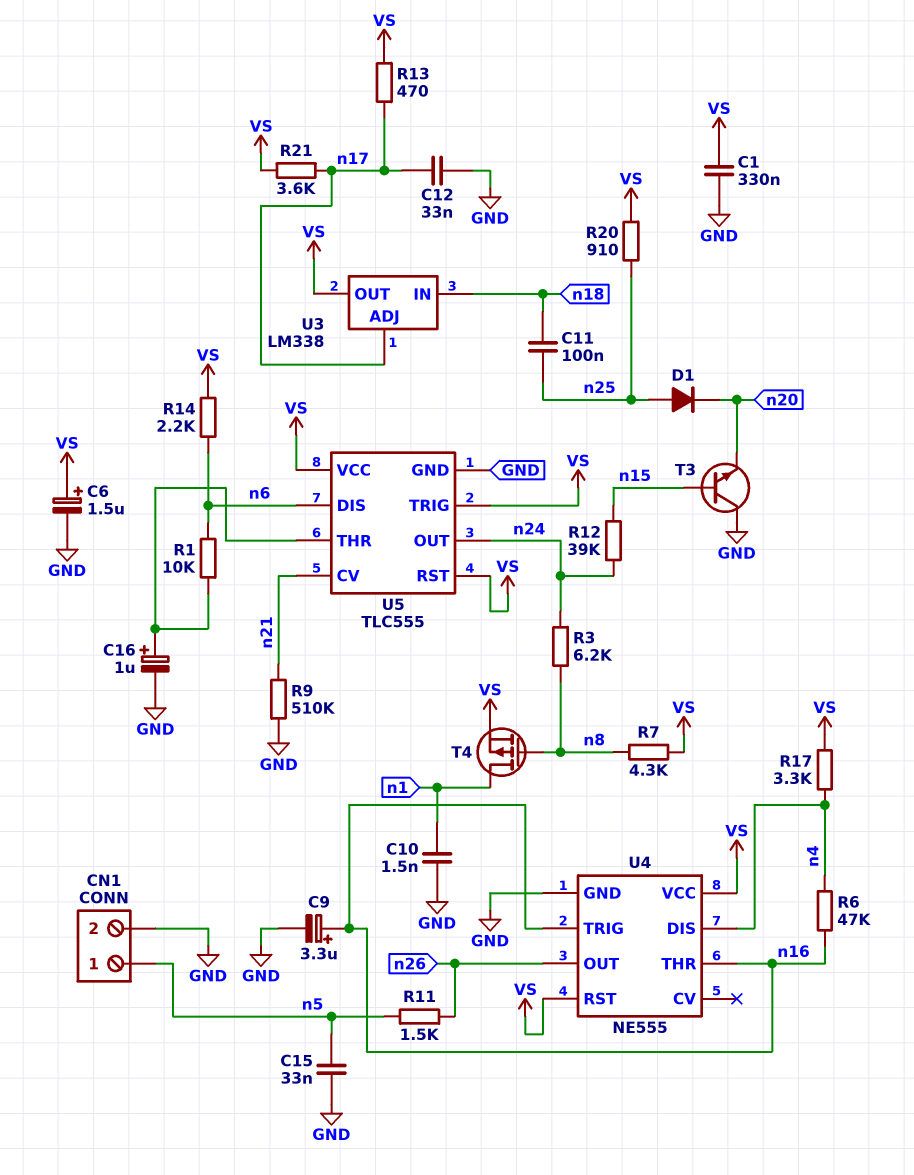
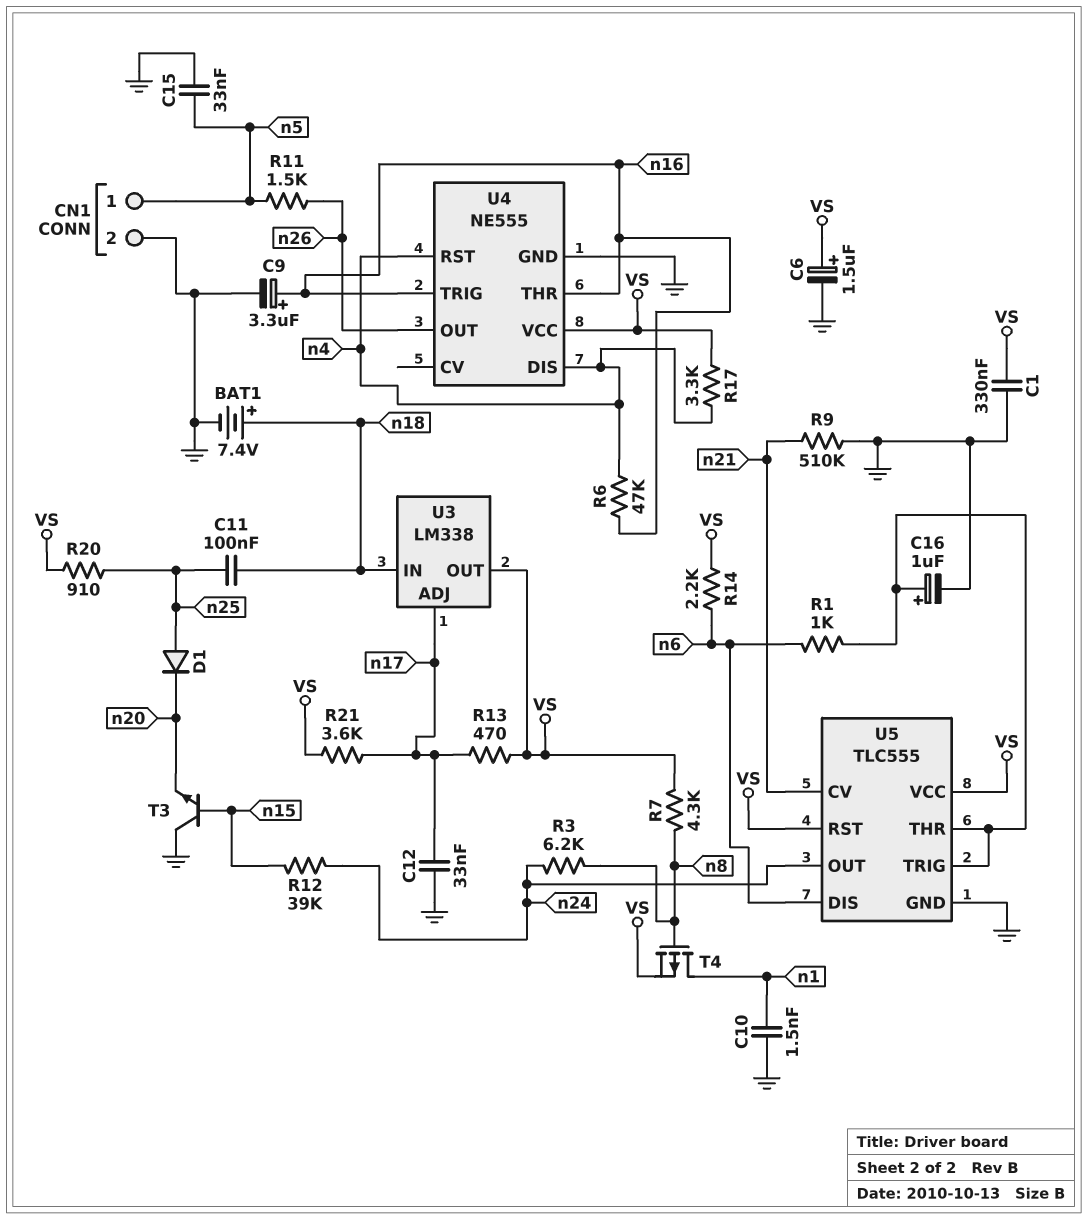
BAT1: none -> 7.4V (plus n18, minus GND)
R1: 10k (U5/THR, n6) -> 1k (U5/THR, n6)
U4 pin RST: VS -> n4
U5 pin TRIG: VS -> U5/THR

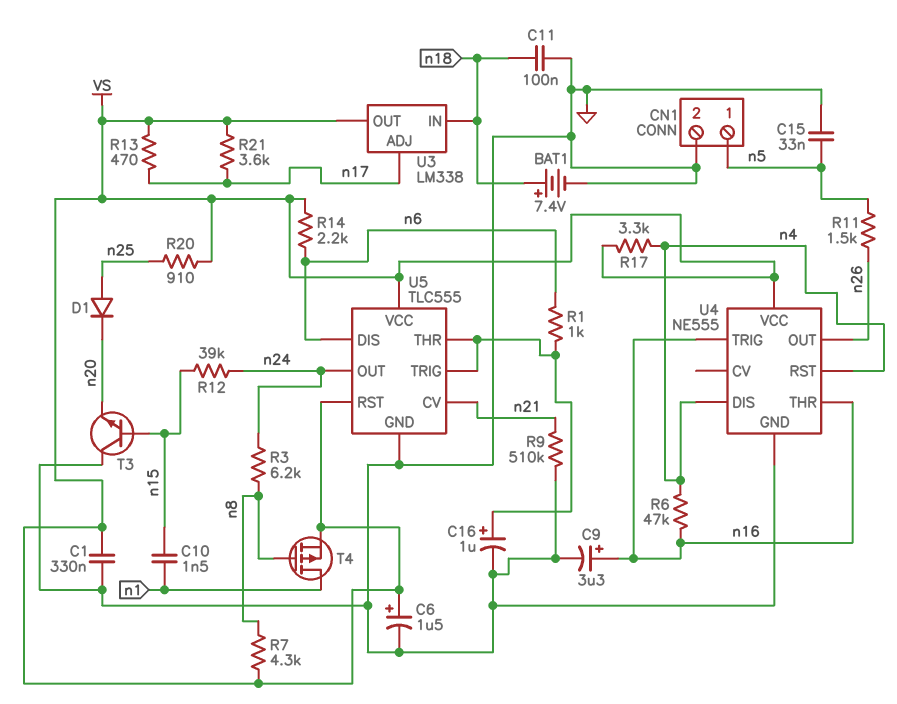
C10: 1.5nF (GND, n1) -> 1.5nF (n1, n15)
C11: 100nF (n18, n25) -> 100nF (GND, n18)
C12: 33nF (GND, n17) -> none

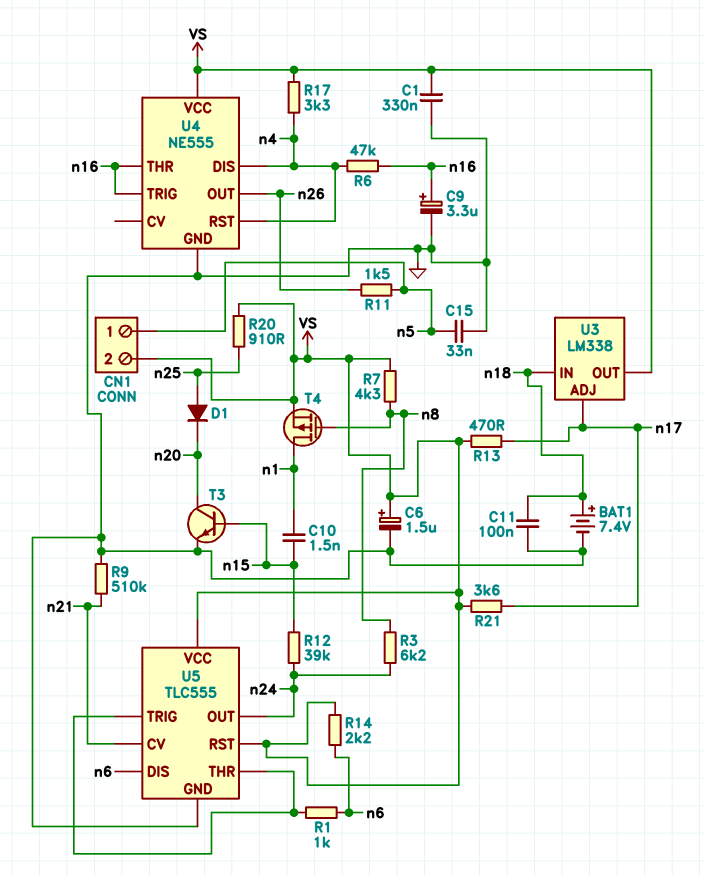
C16: 1uF (plus U5/THR, minus GND) -> none
CN1 pin 2: GND -> VS
T3: NPN (B n15, C GND, E n20) -> NPN (B n15, C n20, E GND)

